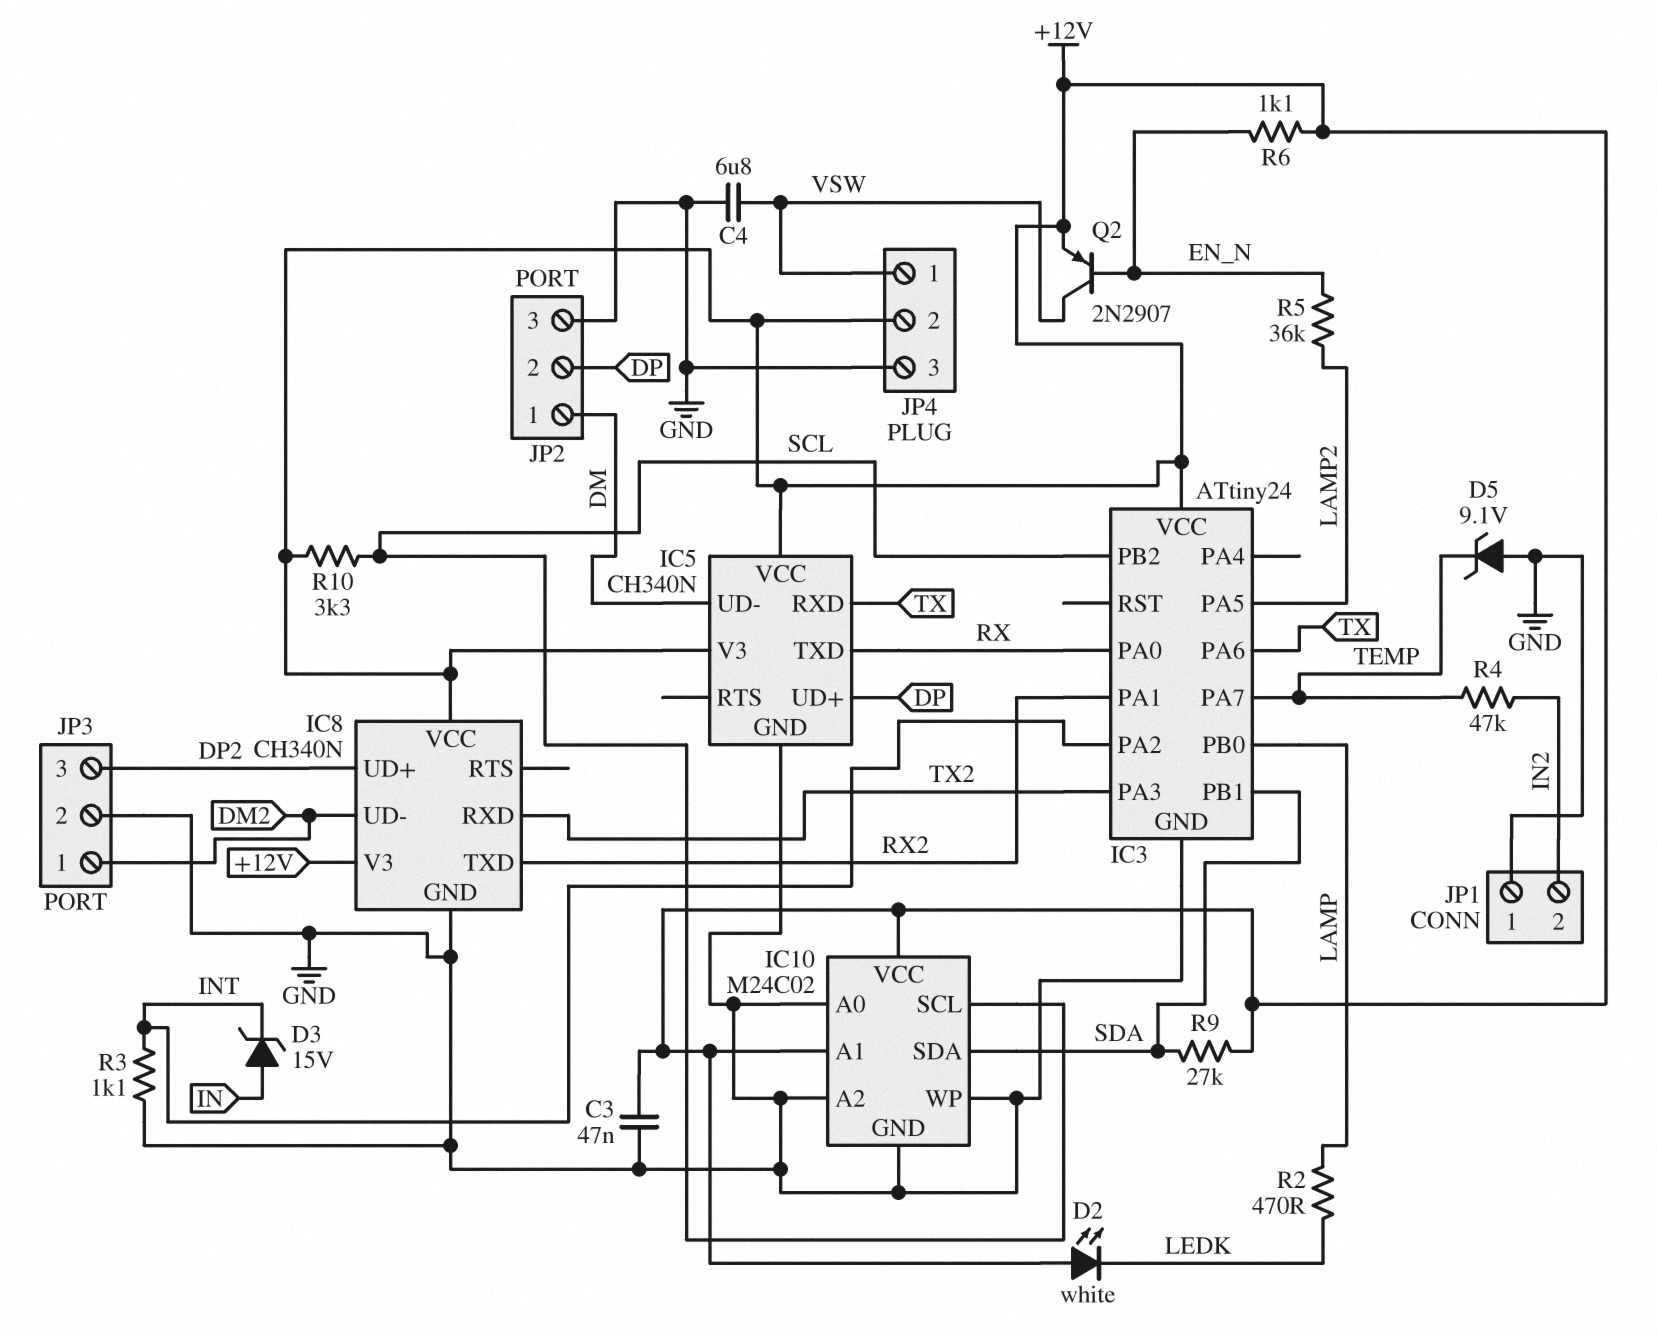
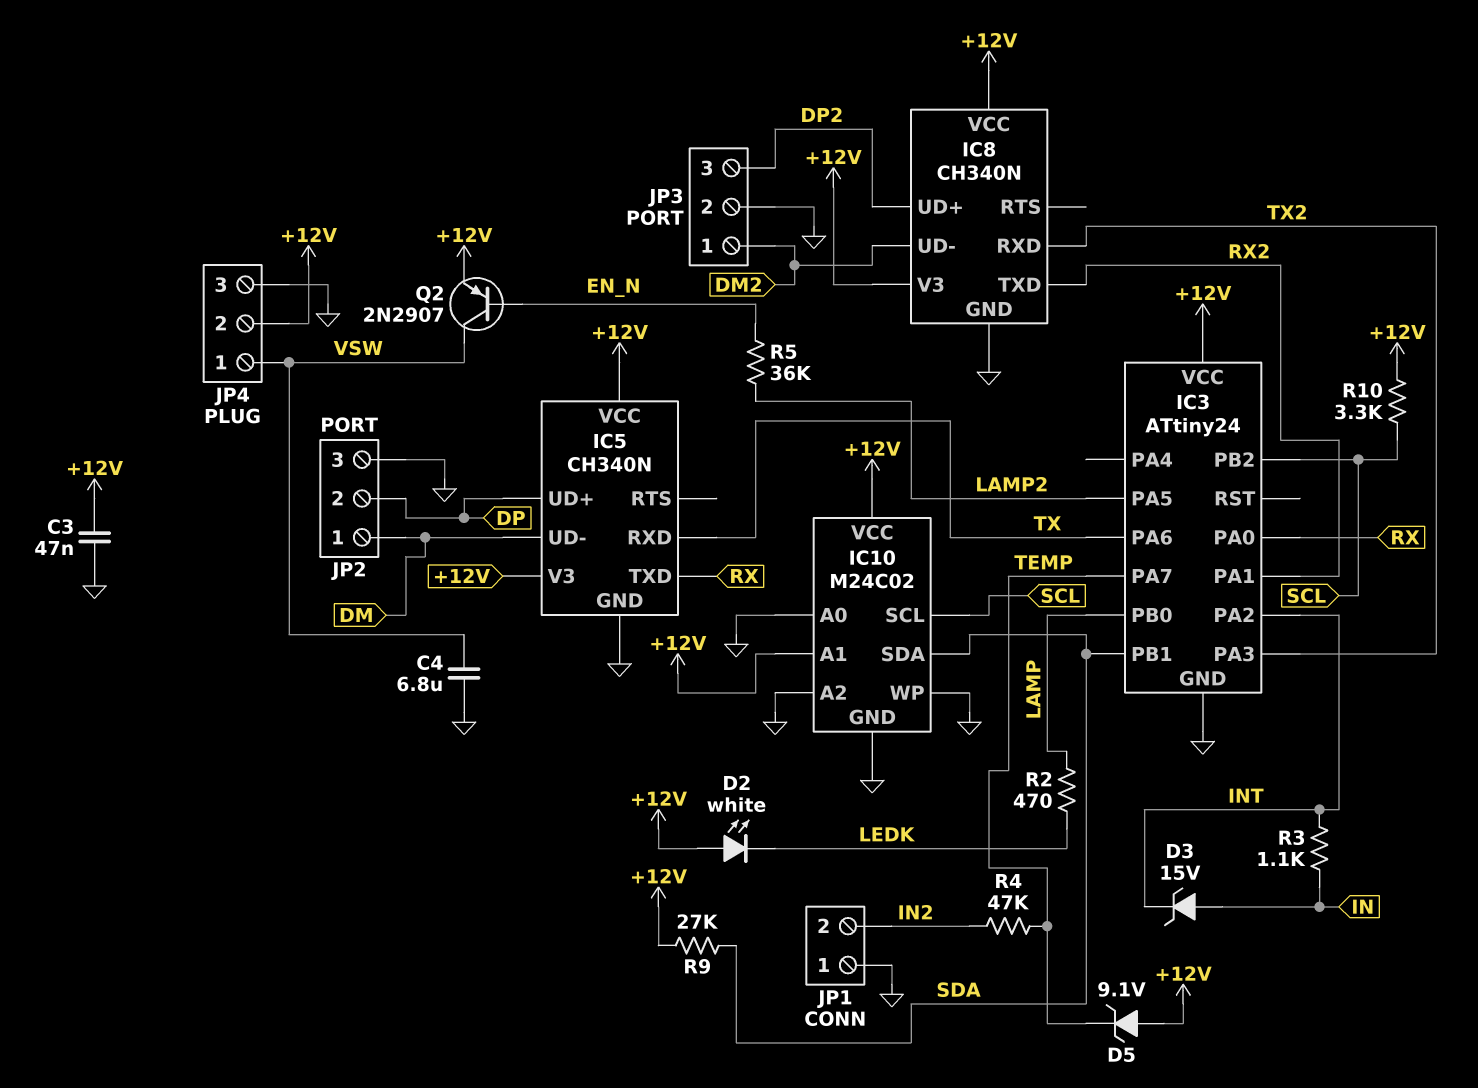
D5: zener 9.1V (A GND, K TEMP) -> zener 9.1V (A +12V, K TEMP)
R3: 1.1k (GND, INT) -> 1.1k (IN, INT)
R6: 1.1k (+12V, EN_N) -> none

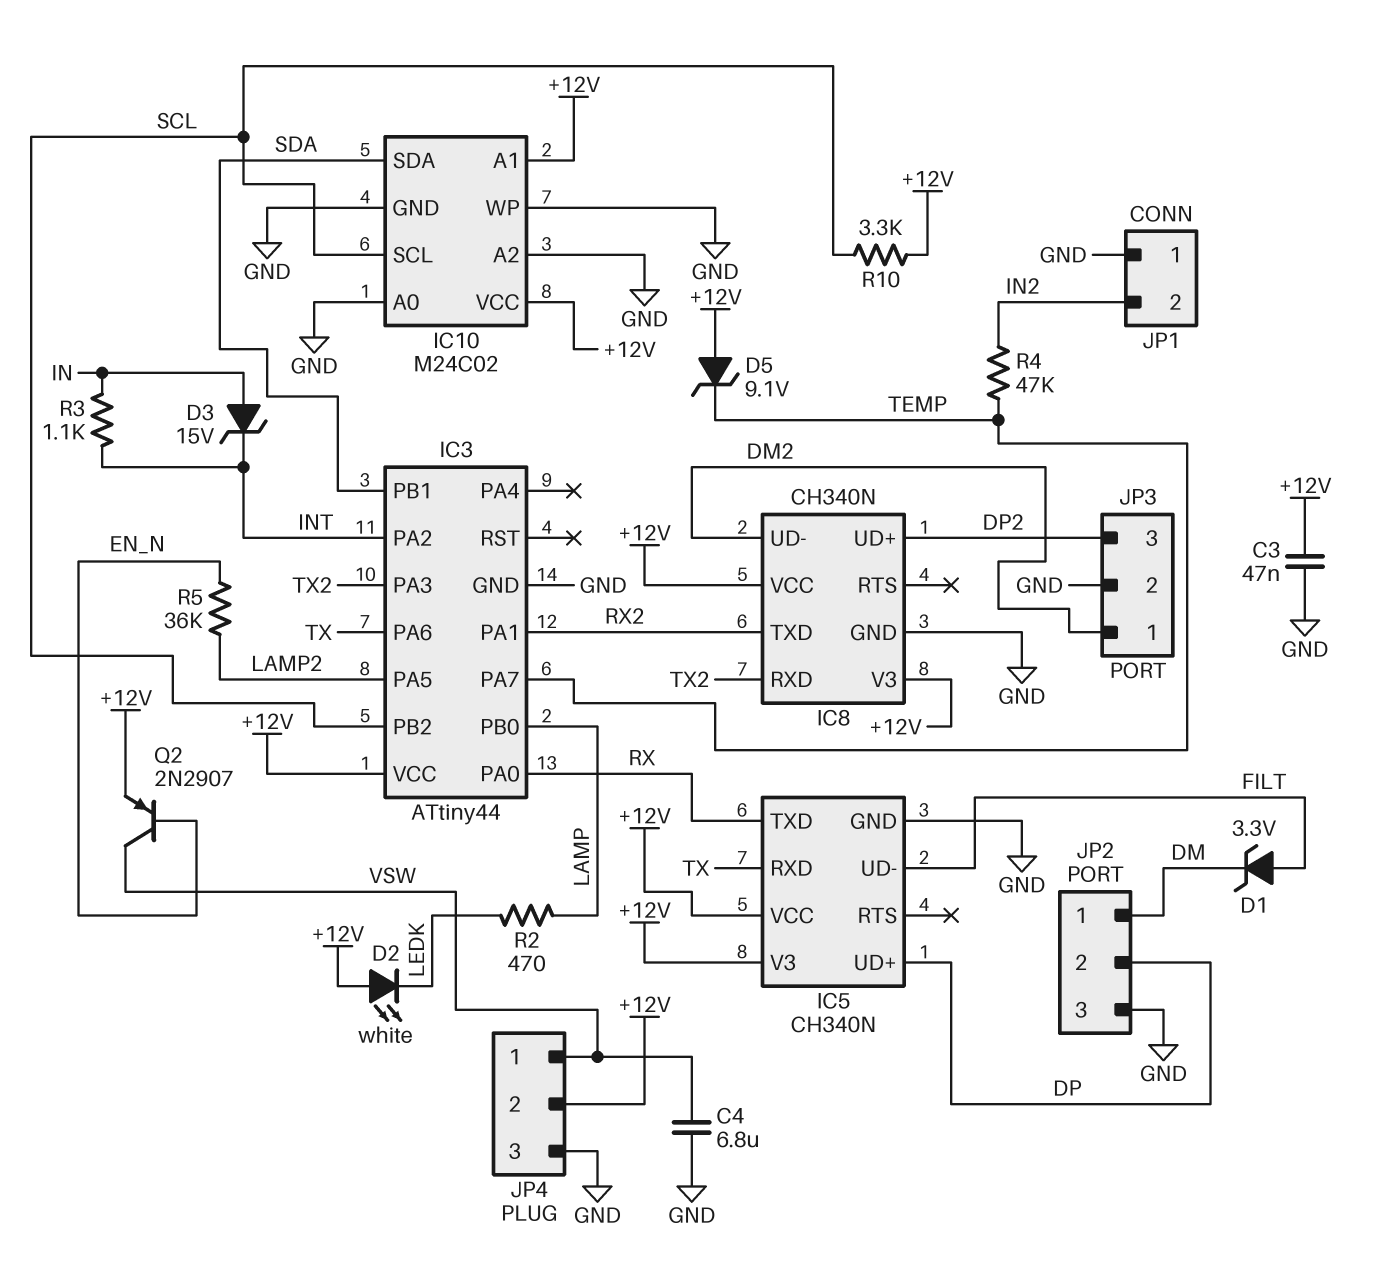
D1: none -> zener 3.3V (A FILT, K DM)
IC3: ATtiny24 -> ATtiny44
IC5 pin UD-: DM -> FILT
R9: 27k (+12V, SDA) -> none

